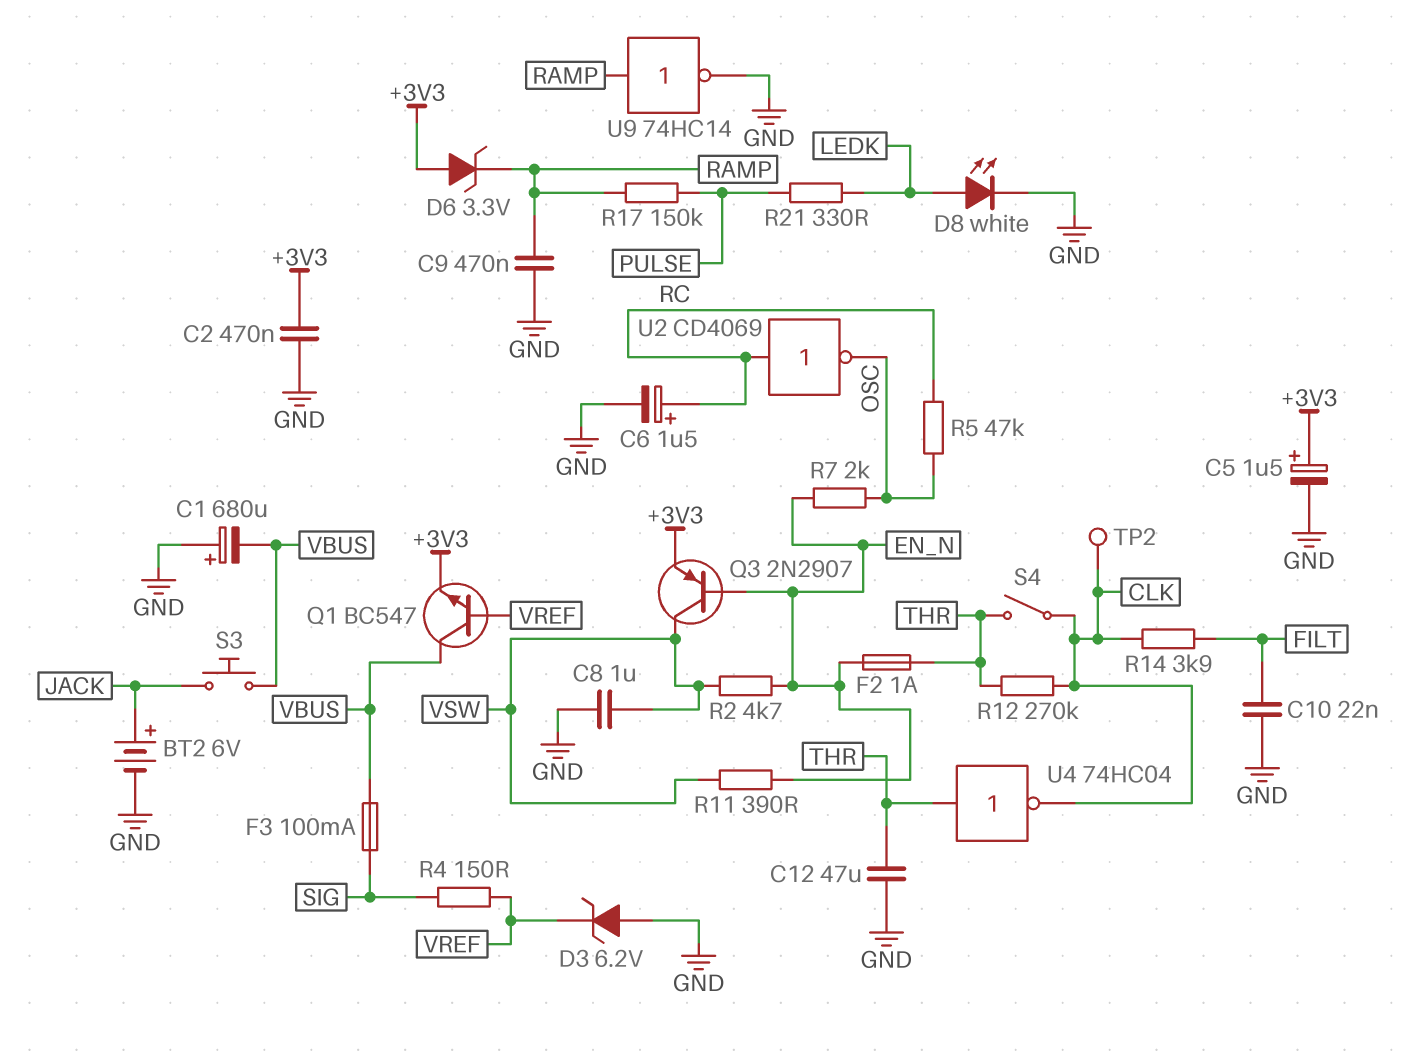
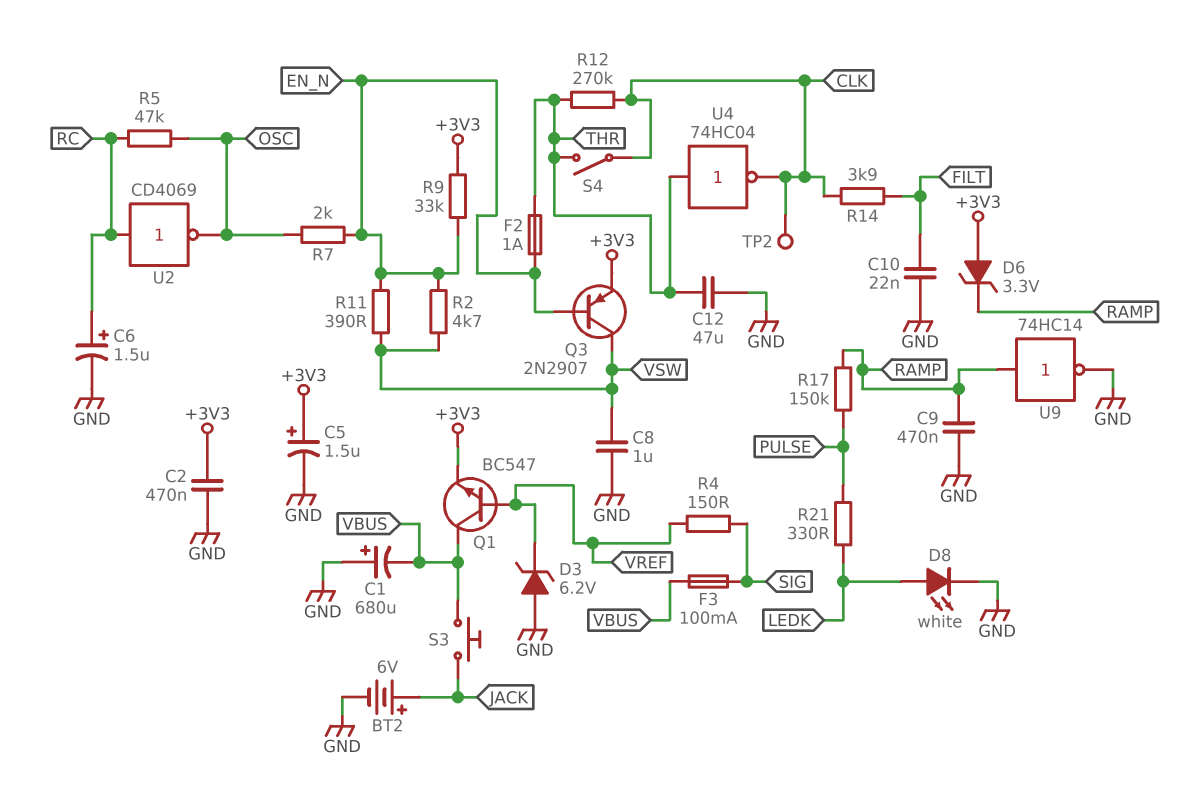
R9: none -> 33k (+3V3, EN_N)

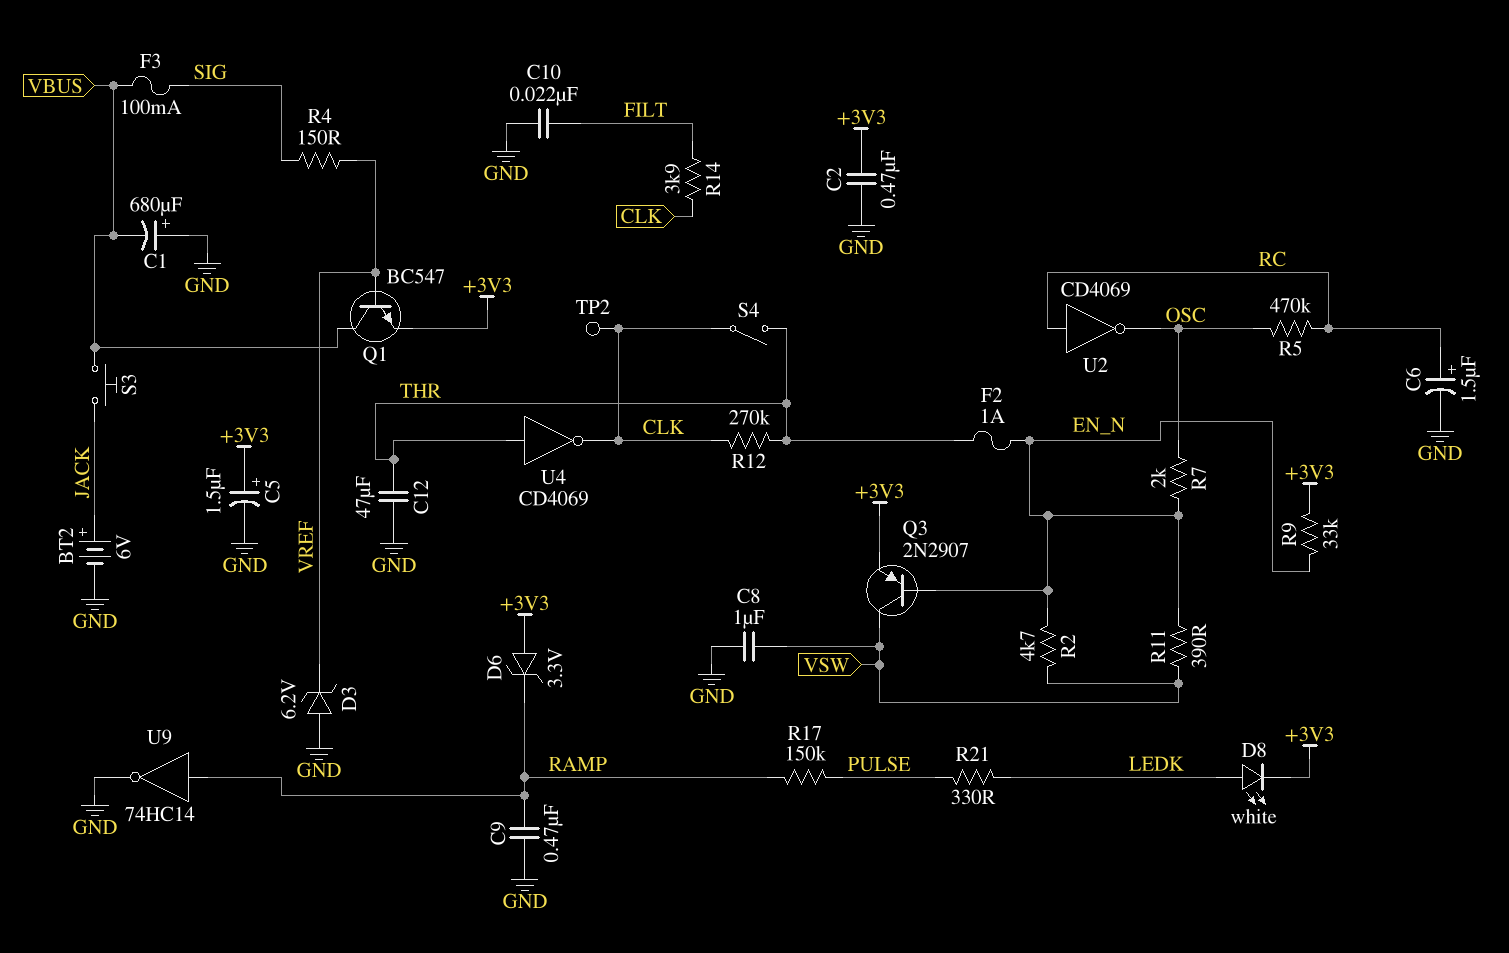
D8: LED white (A LEDK, K GND) -> LED white (A LEDK, K +3V3)
R5: 47k (OSC, RC) -> 470k (OSC, RC)
U4: NOT 74HC04 (in THR, out CLK) -> NOT CD4069 (in THR, out CLK)

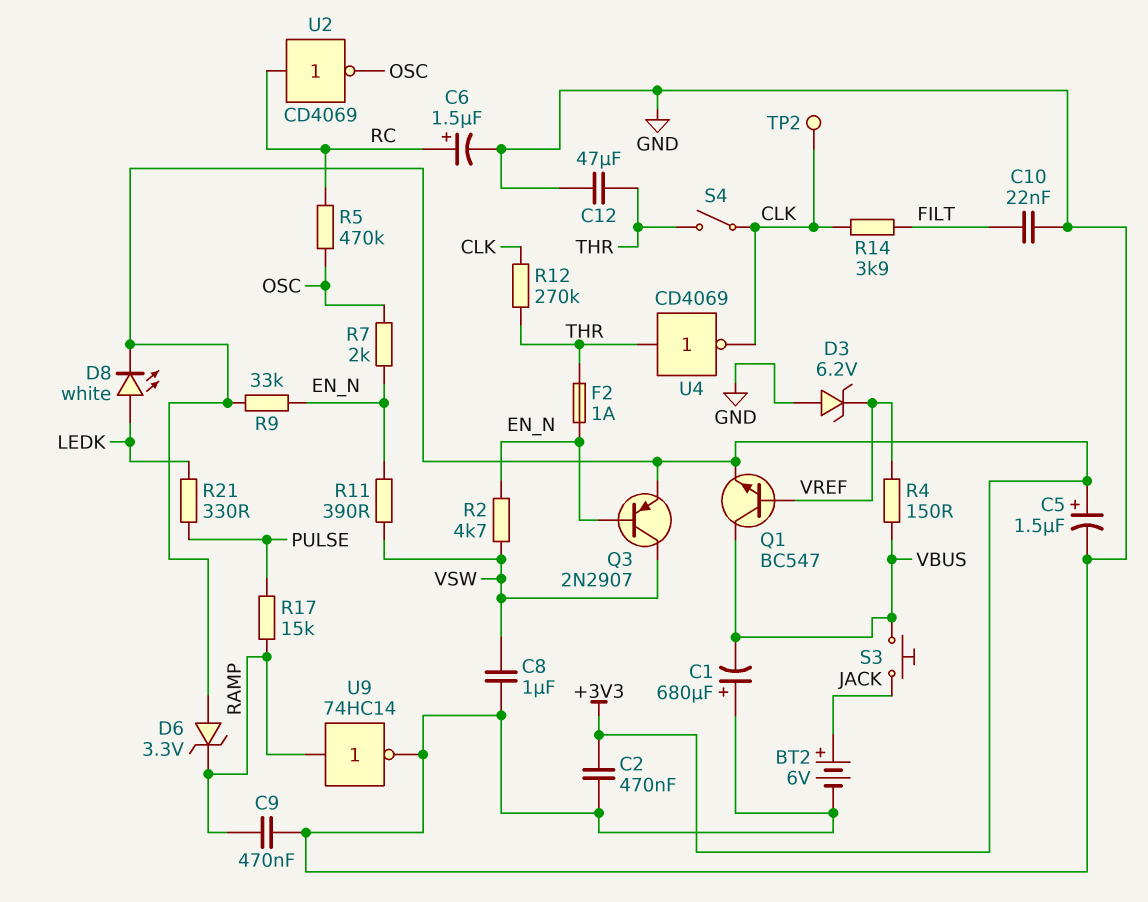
F3: 100mA (SIG, VBUS) -> none
R4: 150 (SIG, VREF) -> 150 (VBUS, VREF)
R17: 150k (PULSE, RAMP) -> 15k (PULSE, RAMP)

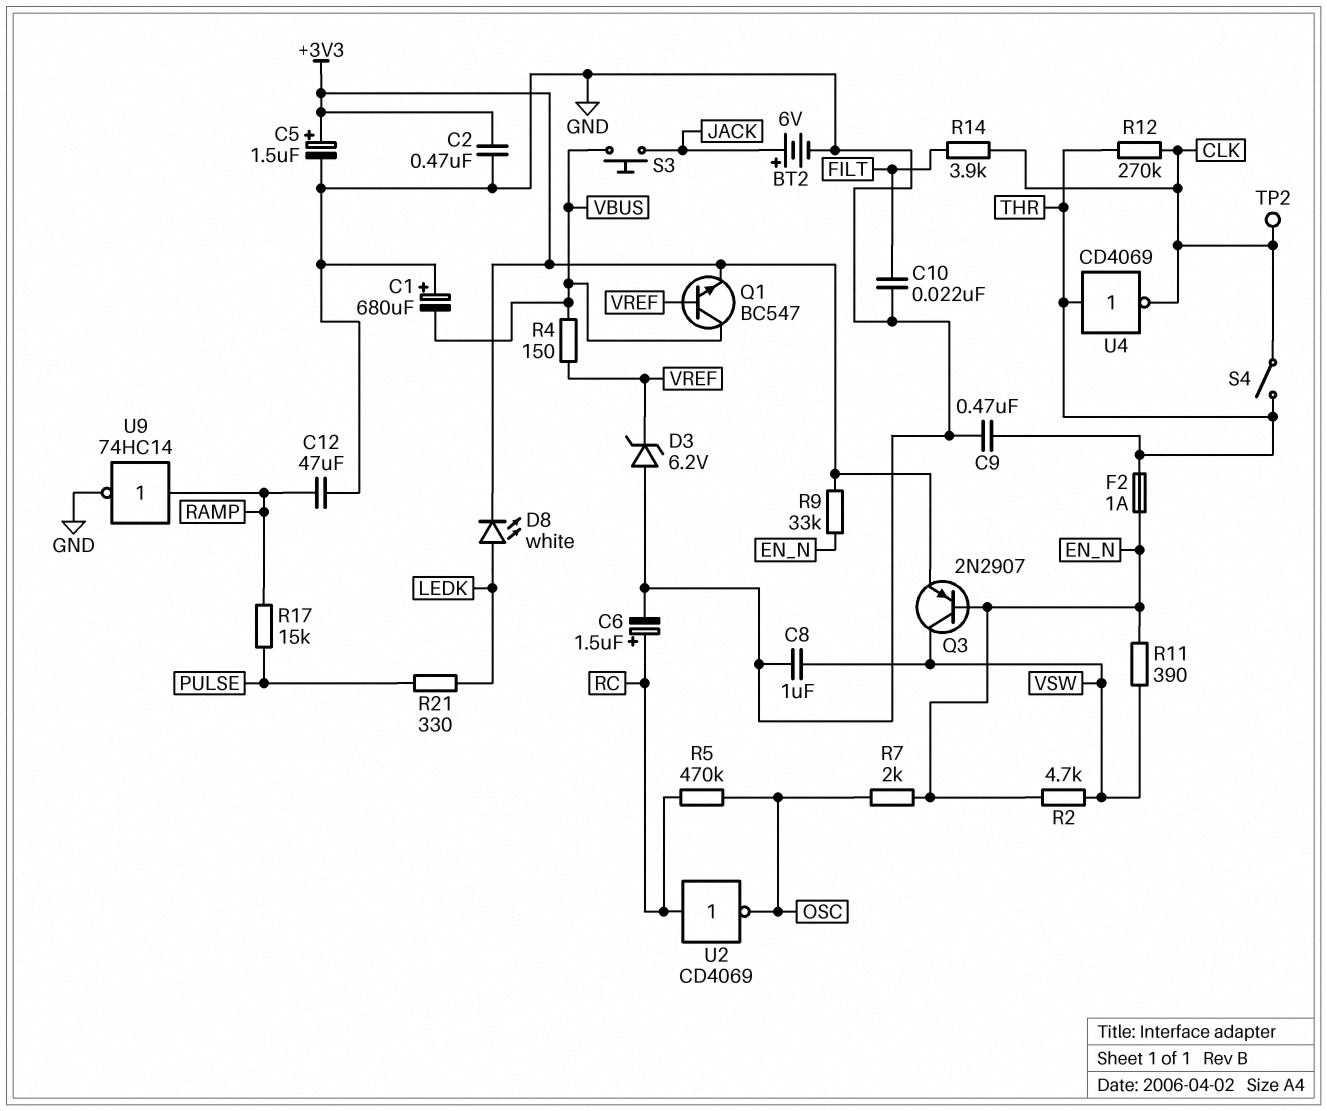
C9: 470nF (GND, RAMP) -> 470nF (GND, THR)
C12: 47uF (GND, THR) -> 47uF (GND, RAMP)
D6: zener 3.3V (A +3V3, K RAMP) -> none

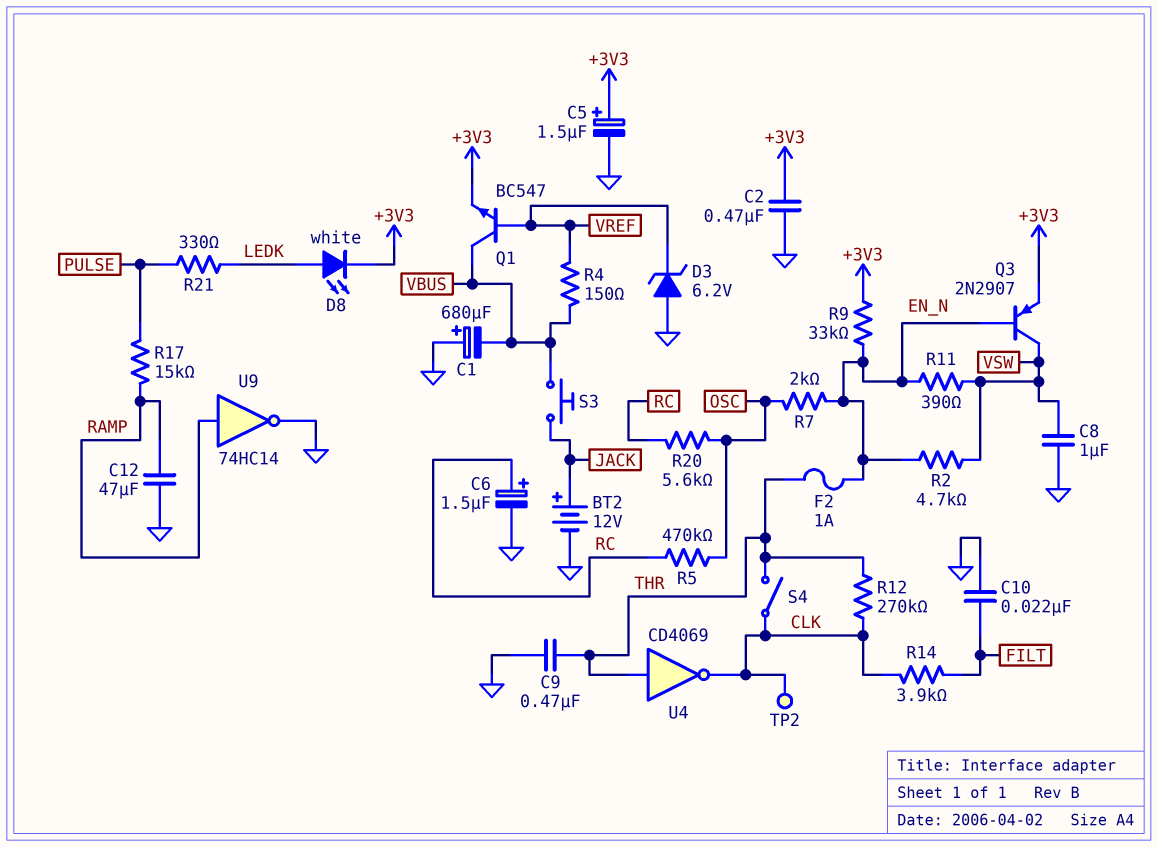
BT2: 6V (plus JACK, minus GND) -> 12V (plus JACK, minus GND)
R20: none -> 5.6k (OSC, RC)
U2: NOT CD4069 (in RC, out OSC) -> none

